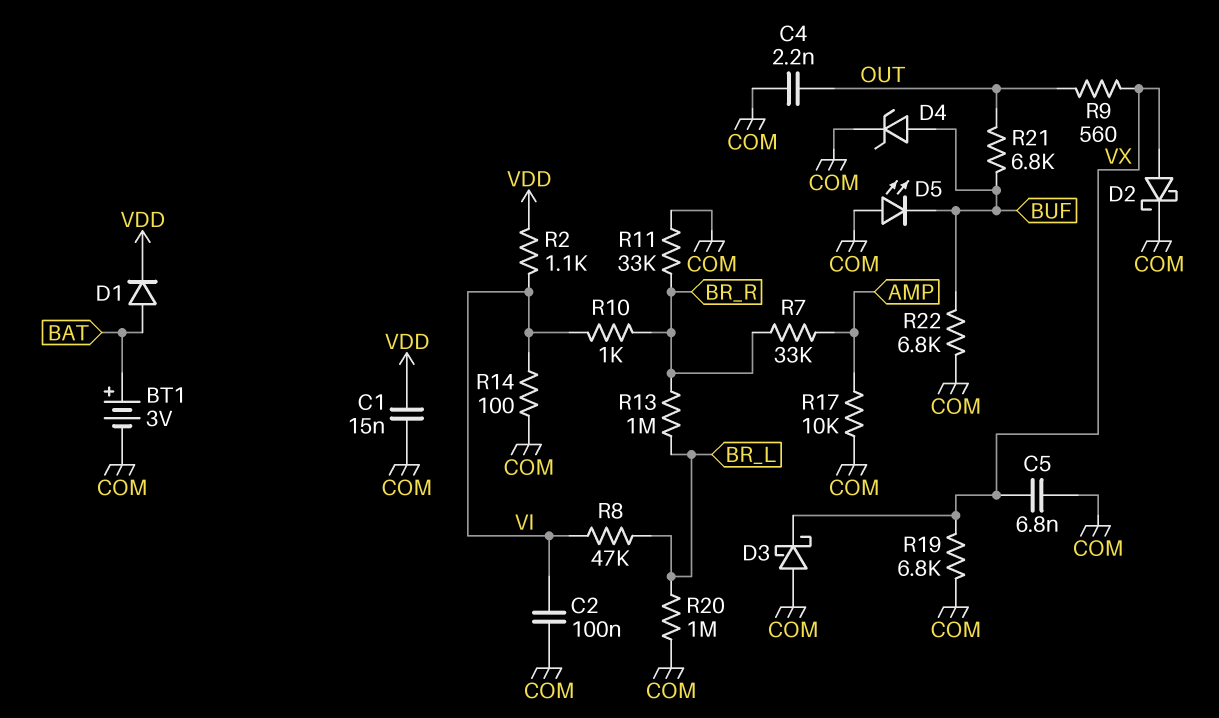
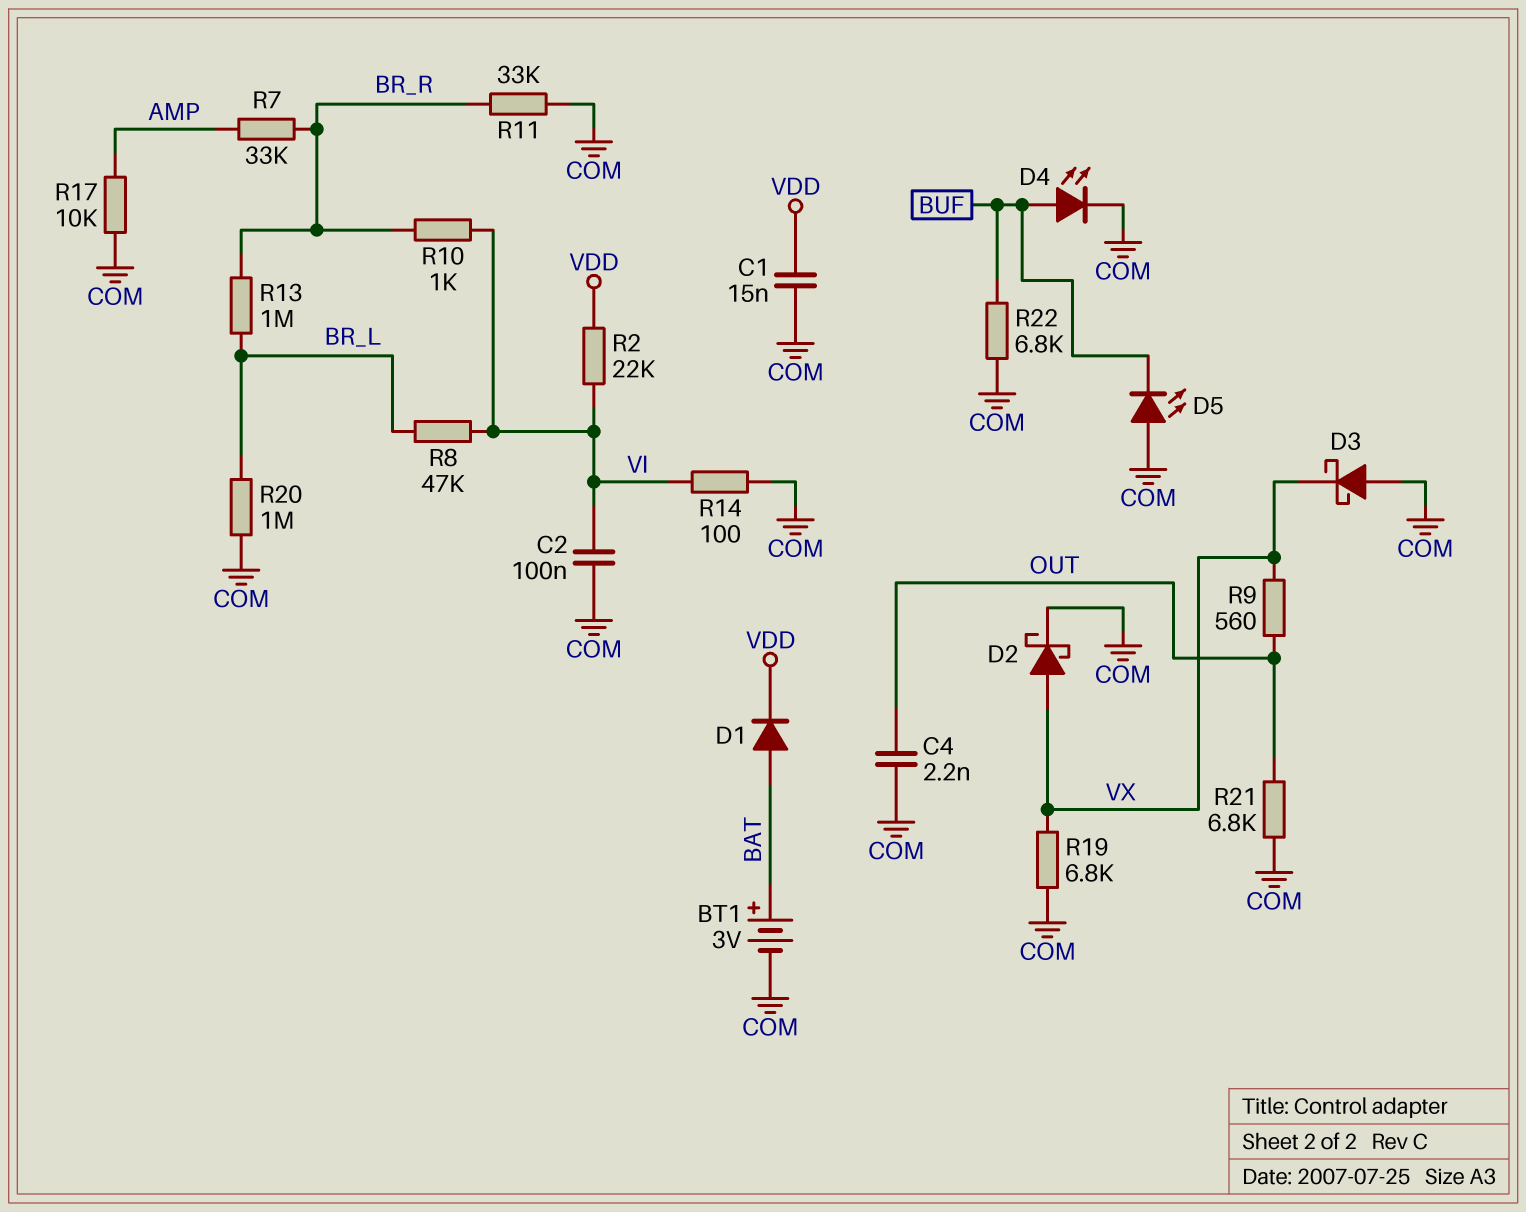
C5: 6.8nF (COM, VX) -> none
D4: zener (A BUF, K COM) -> LED (A BUF, K COM)
R2: 1.1k (VDD, VI) -> 22k (VDD, VI)
R21: 6.8k (BUF, OUT) -> 6.8k (COM, OUT)

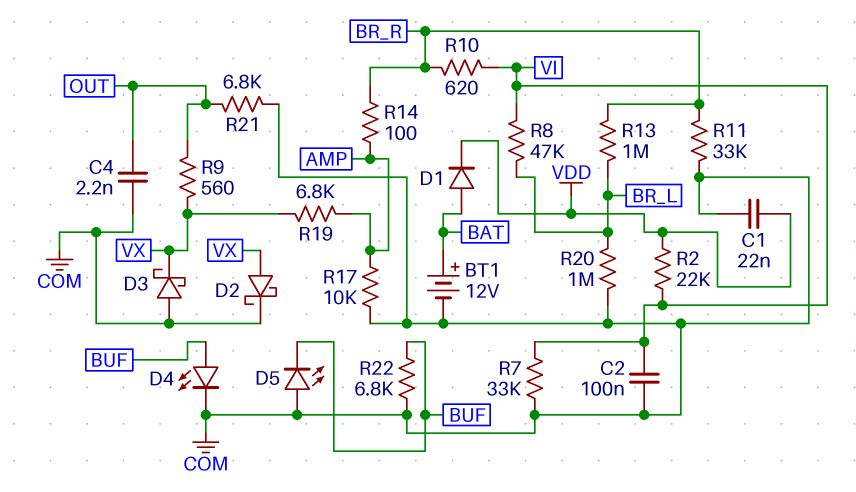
BT1: 3V (plus BAT, minus COM) -> 12V (plus BAT, minus COM)
C1: 15nF (COM, VDD) -> 22nF (COM, VDD)
R7: 33k (AMP, BR_R) -> 33k (COM, VI)
R10: 1k (BR_R, VI) -> 620 (BR_R, VI)
R14: 100 (COM, VI) -> 100 (AMP, BR_R)
R19: 6.8k (COM, VX) -> 6.8k (AMP, VX)

